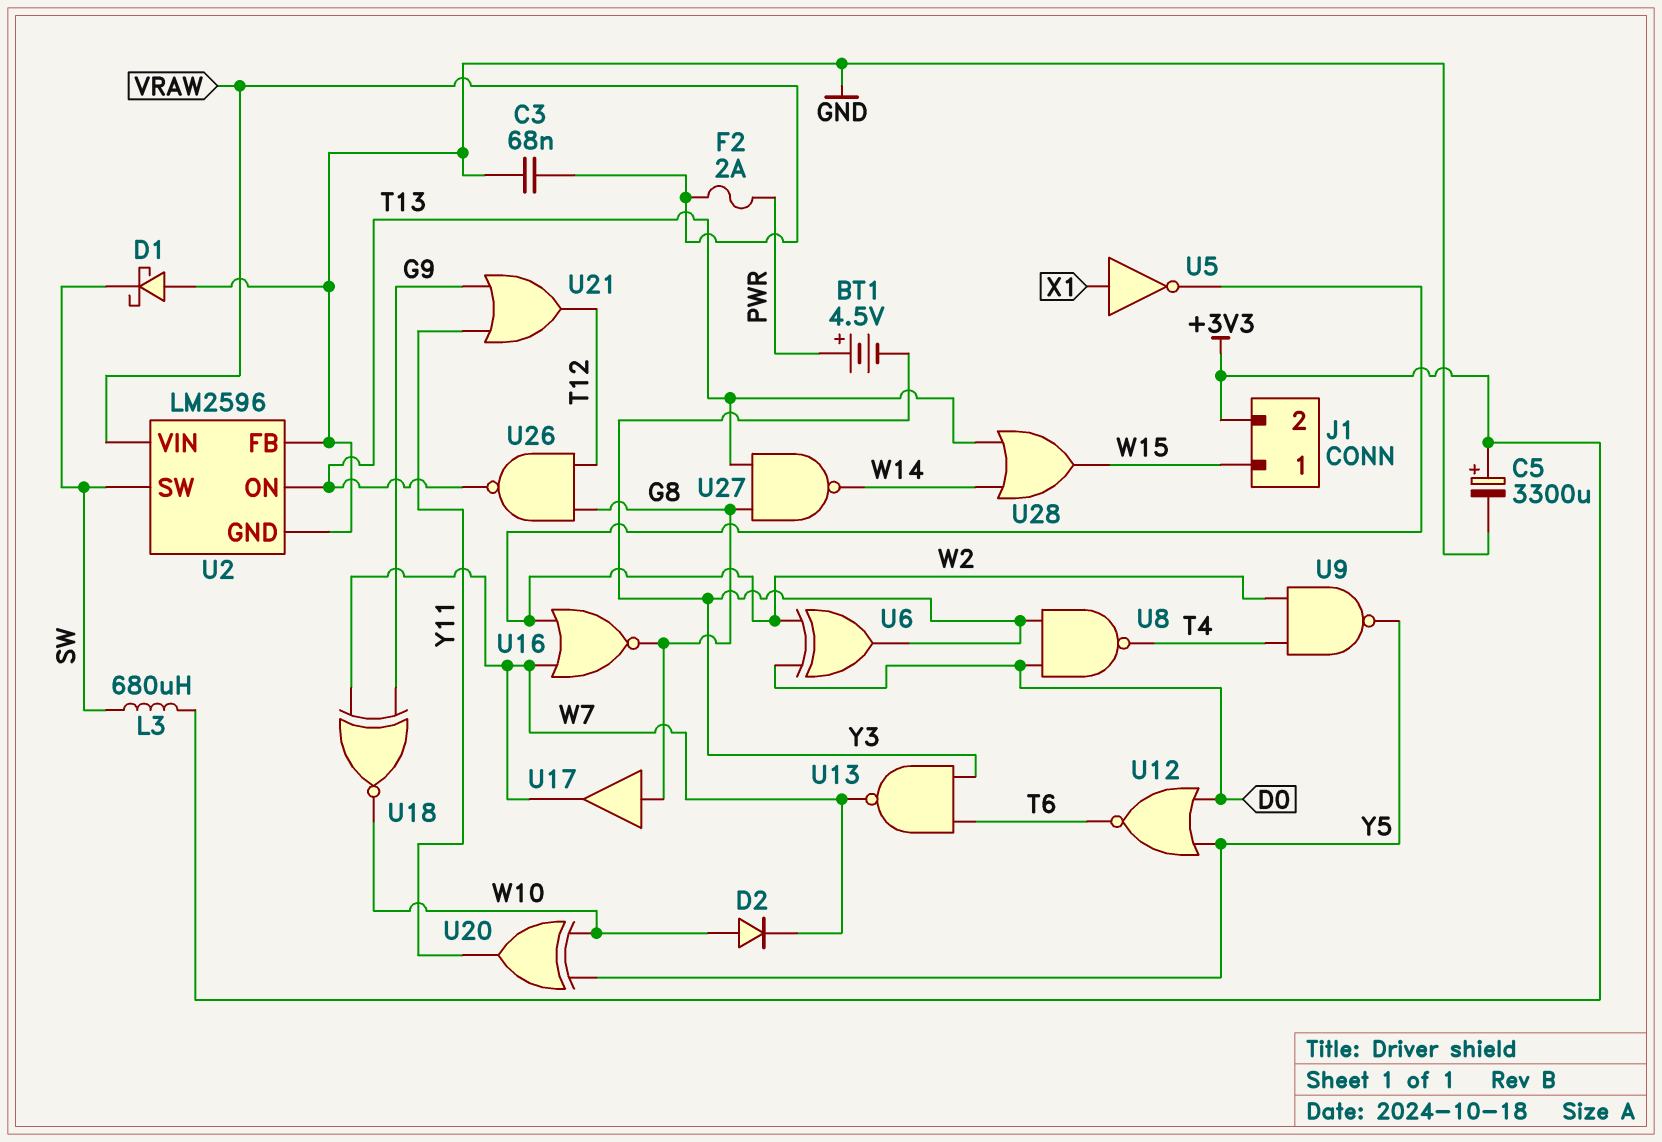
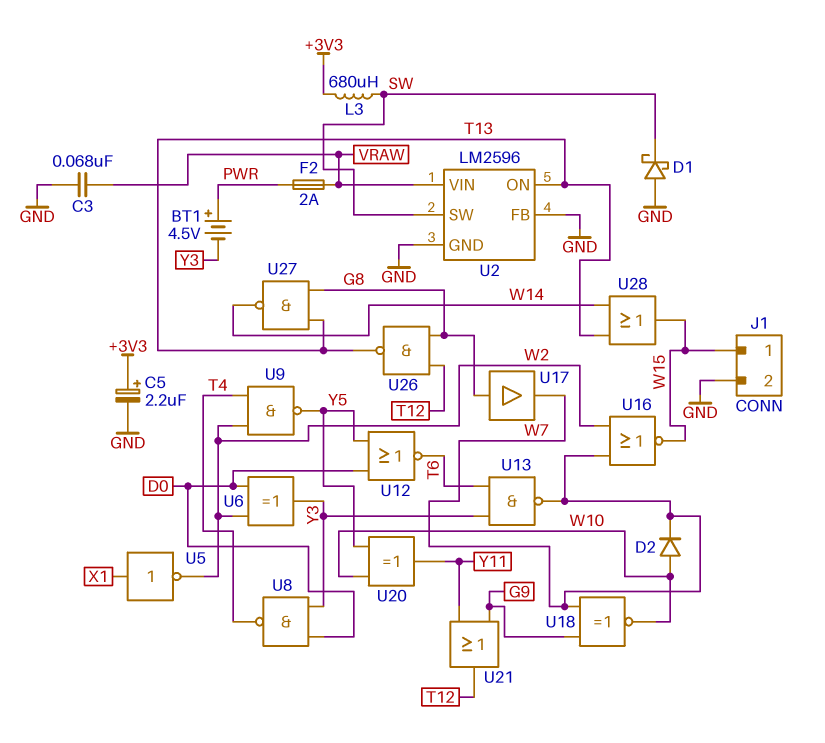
C5: 3300uF (plus +3V3, minus GND) -> 2.2uF (plus +3V3, minus GND)
J1 pin 2: +3V3 -> GND
U16: NOR (in W2, in W7, out G8) -> NOR (in W2, in W7, out W15)

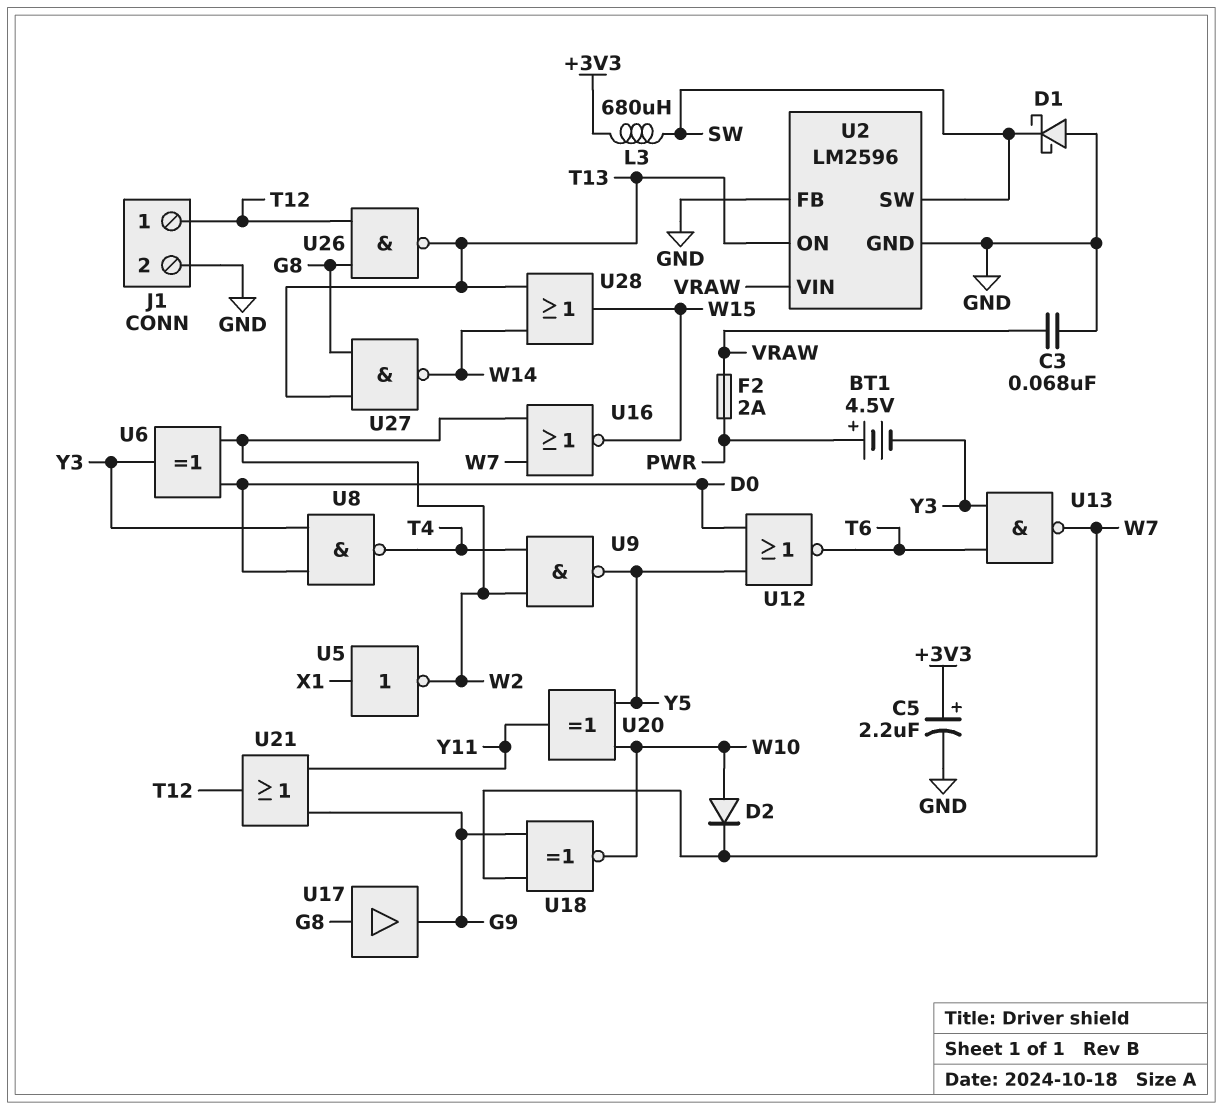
J1 pin 1: W15 -> T12
U17: buffer (in G8, out W7) -> buffer (in G8, out G9)

